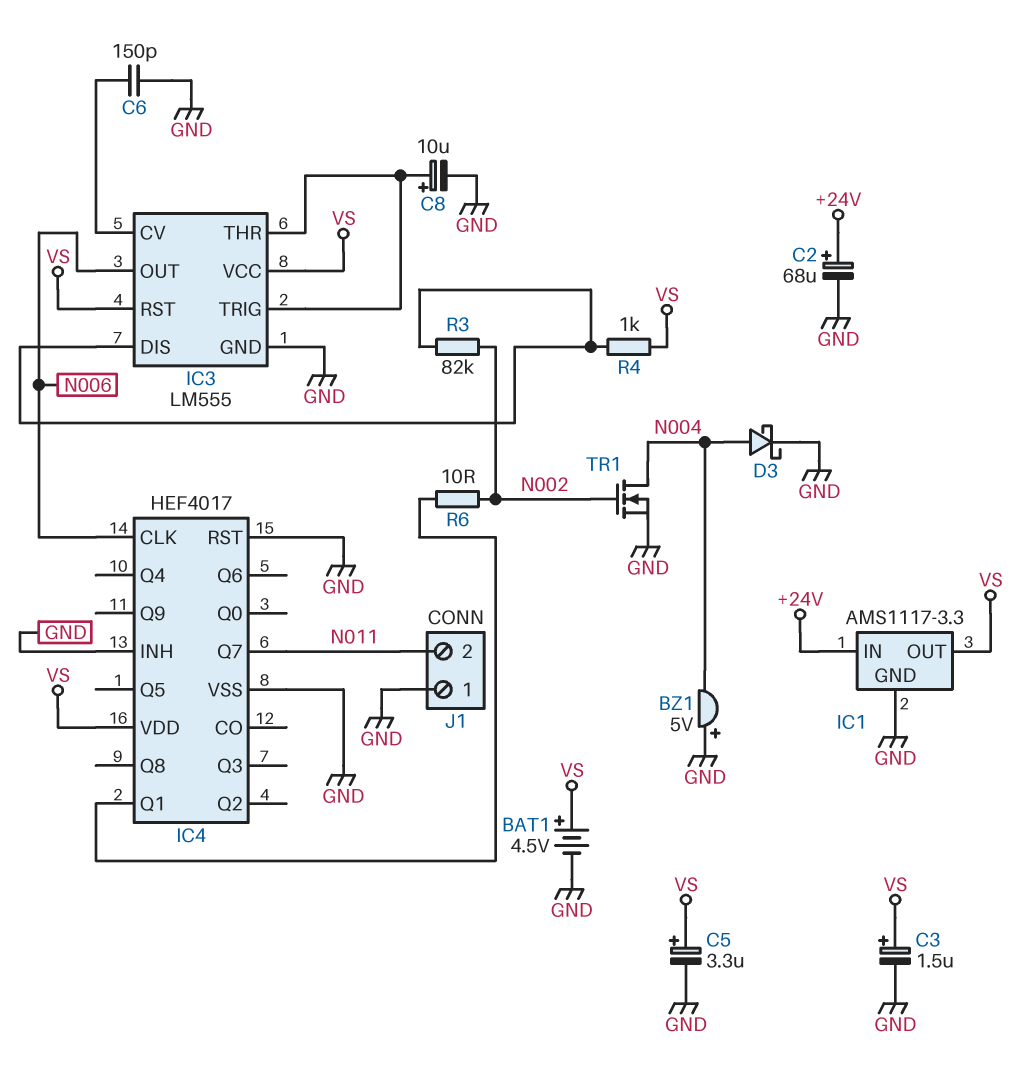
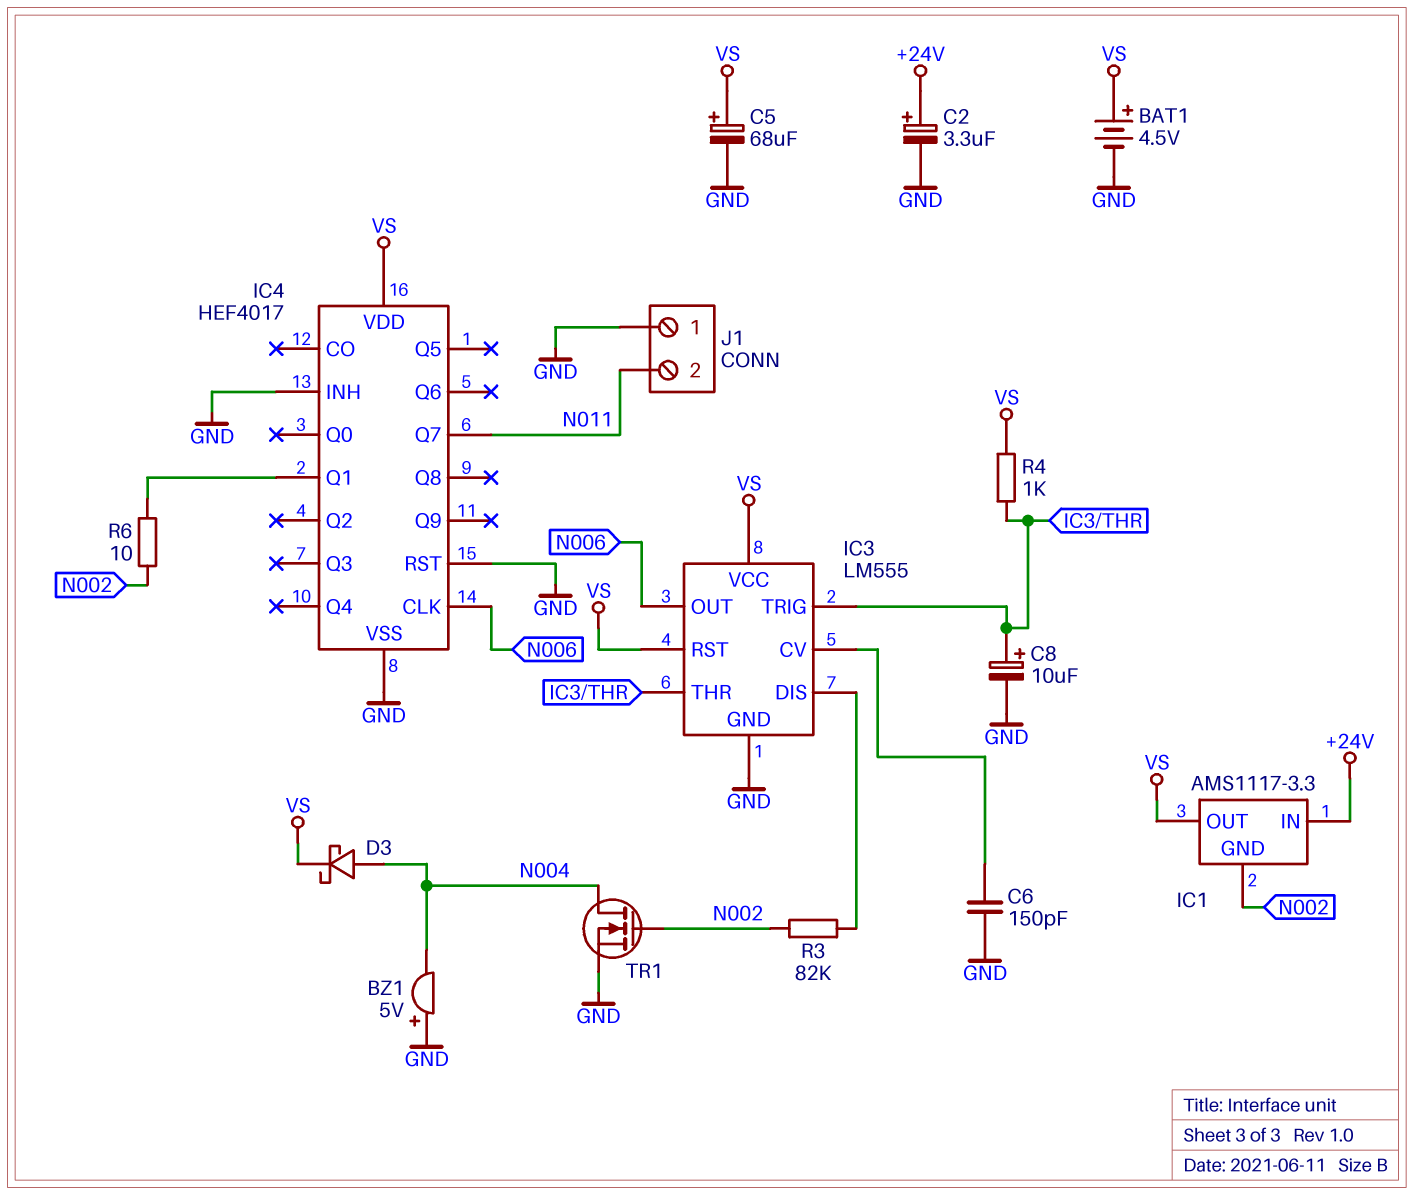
C2: 68uF (plus +24V, minus GND) -> 3.3uF (plus +24V, minus GND)
C3: 1.5uF (plus VS, minus GND) -> none
C5: 3.3uF (plus VS, minus GND) -> 68uF (plus VS, minus GND)
D3: schottky (A N004, K GND) -> schottky (A N004, K VS)
IC1 pin GND: GND -> N002
R4: 1k (IC3/DIS, VS) -> 1k (IC3/THR, VS)

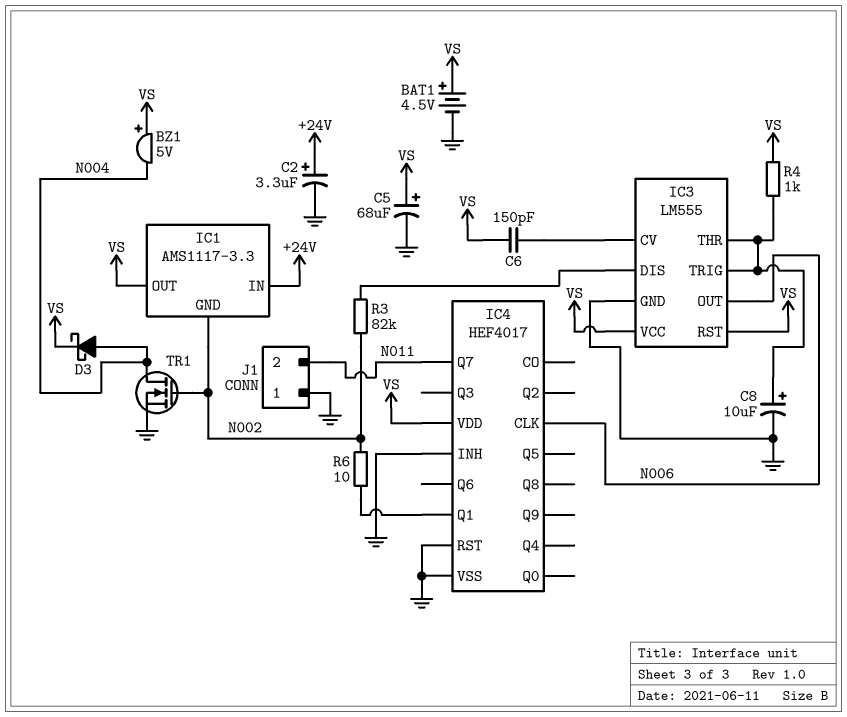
BZ1: buzzer 5V (plus GND, minus N004) -> buzzer 5V (plus VS, minus N004)
C6: 150pF (GND, IC3/CV) -> 150pF (IC3/CV, VS)

